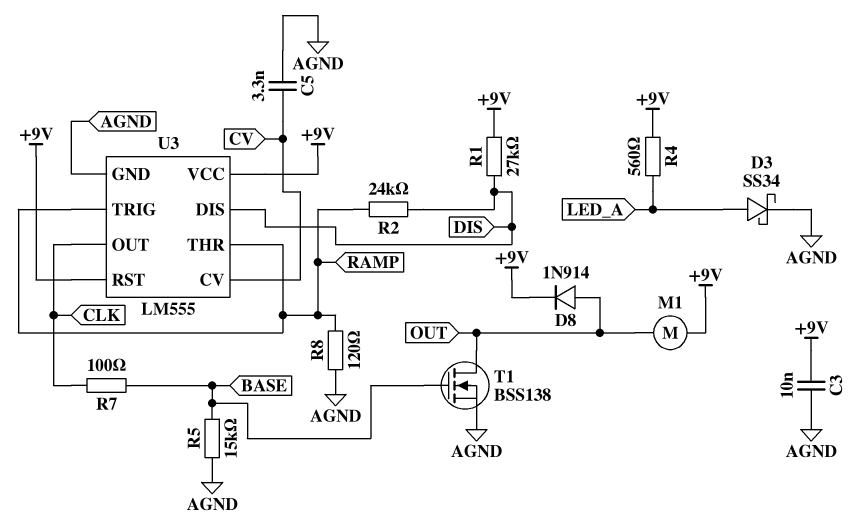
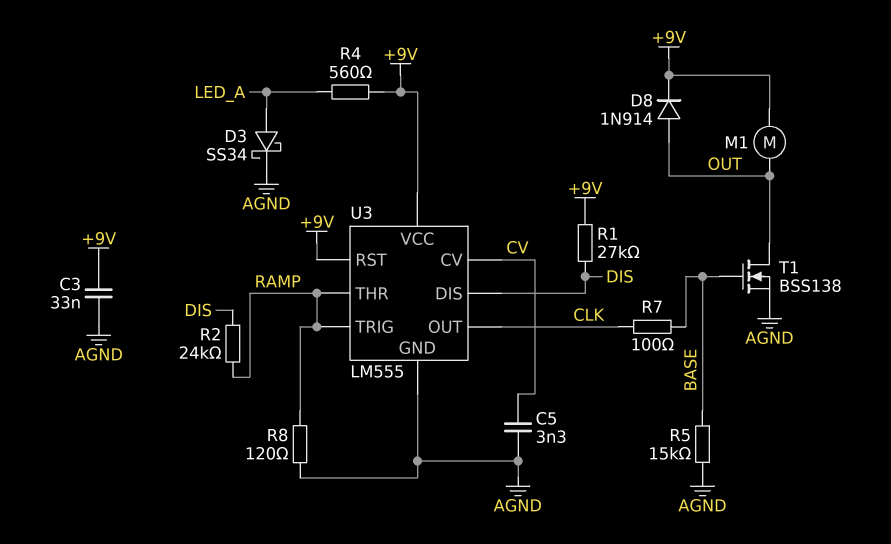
C3: 10nF (+9V, AGND) -> 33nF (+9V, AGND)

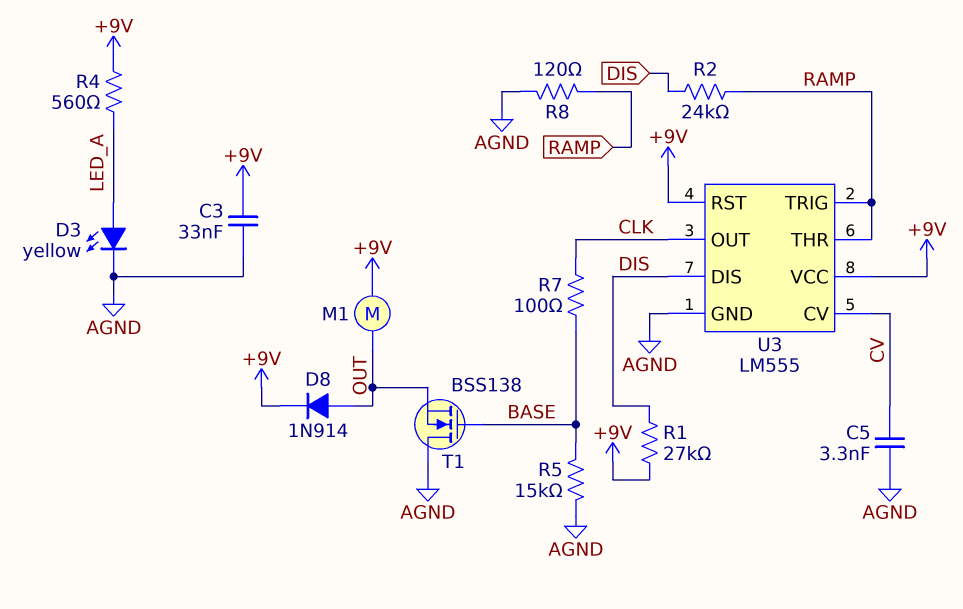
D3: schottky SS34 (A LED_A, K AGND) -> LED yellow (A LED_A, K AGND)
T1: NMOS BSS138 (G BASE, D OUT, S AGND) -> NMOS BSS138 (G BASE, D AGND, S OUT)

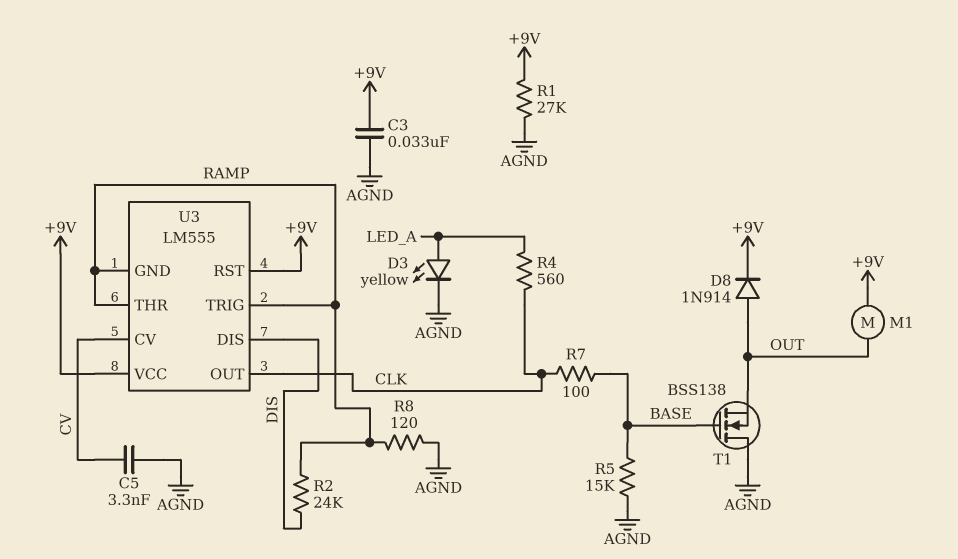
R1: 27k (+9V, DIS) -> 27k (+9V, AGND)
R4: 560 (+9V, LED_A) -> 560 (CLK, LED_A)
U3 pin GND: AGND -> RAMP

